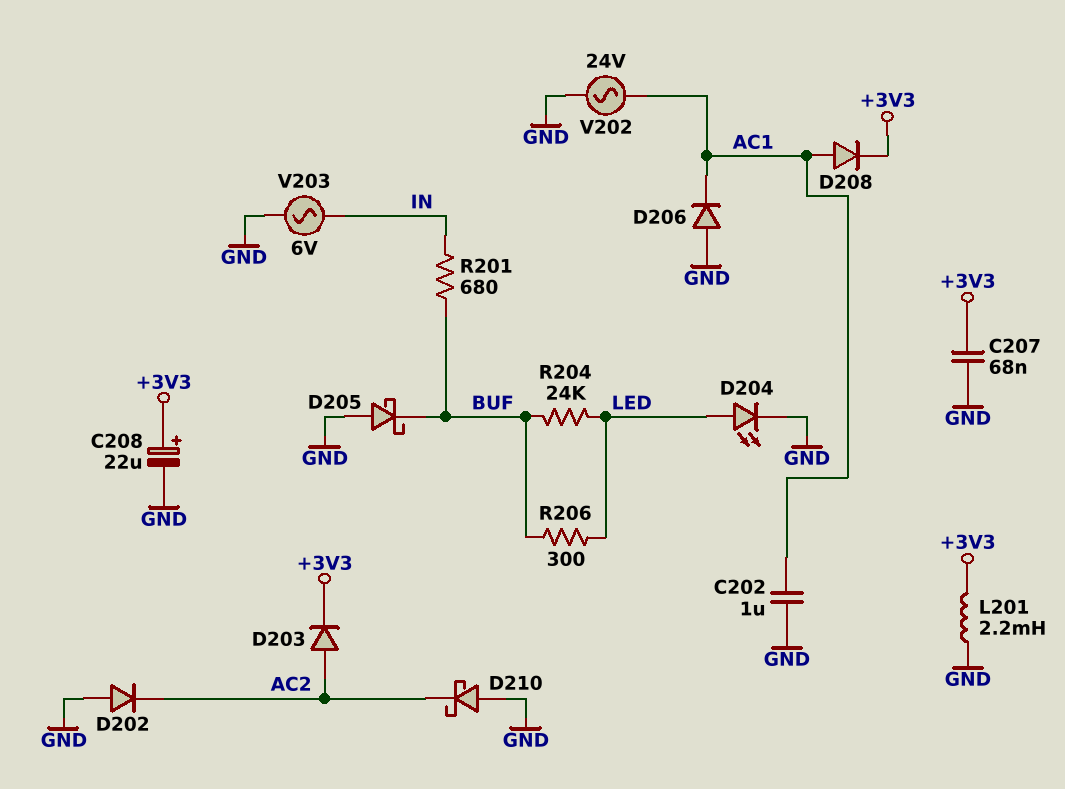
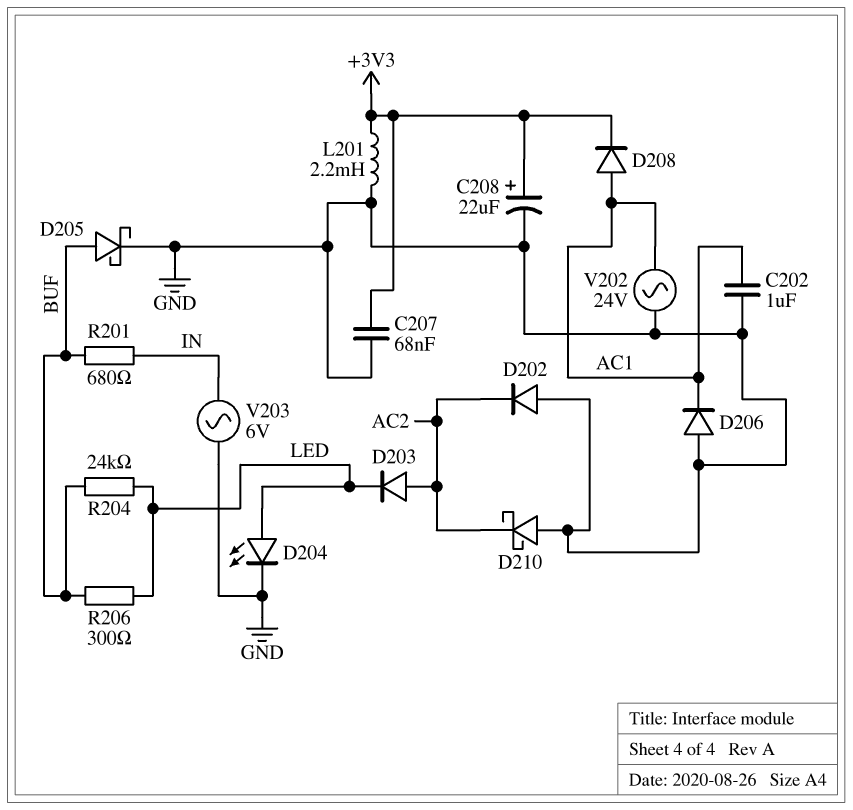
D203: diode (A AC2, K +3V3) -> diode (A AC2, K LED)
D205: schottky (A GND, K BUF) -> schottky (A BUF, K GND)

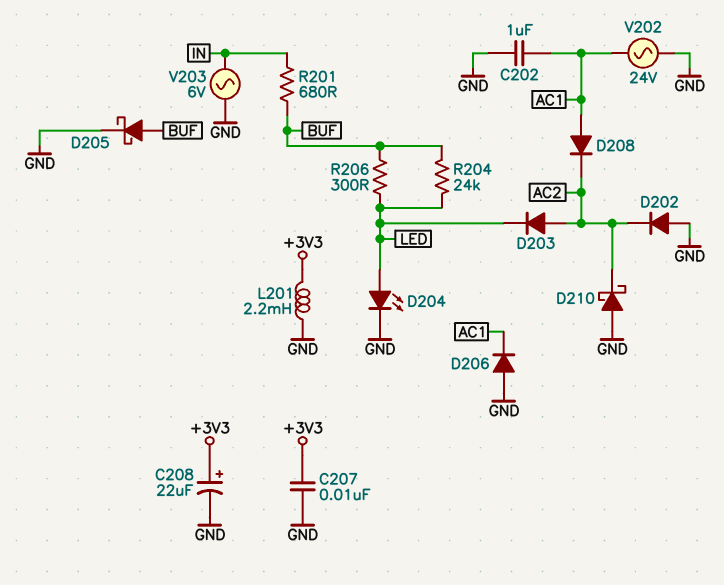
C207: 68nF (+3V3, GND) -> 10nF (+3V3, GND)
D208: diode (A AC1, K +3V3) -> diode (A AC1, K AC2)

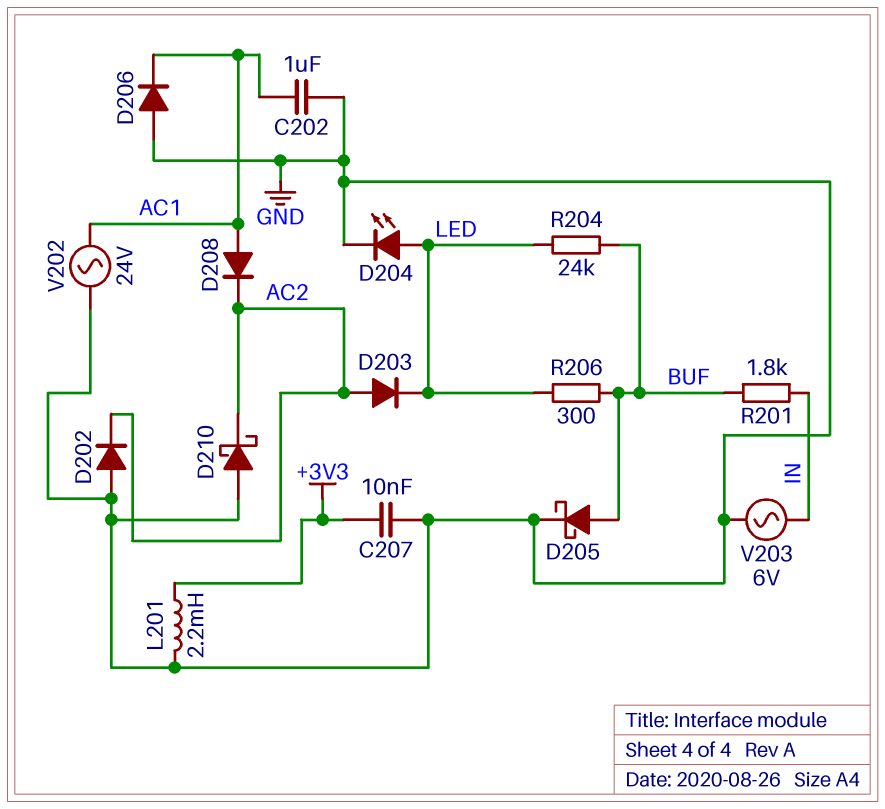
C208: 22uF (plus +3V3, minus GND) -> none
R201: 680 (BUF, IN) -> 1.8k (BUF, IN)

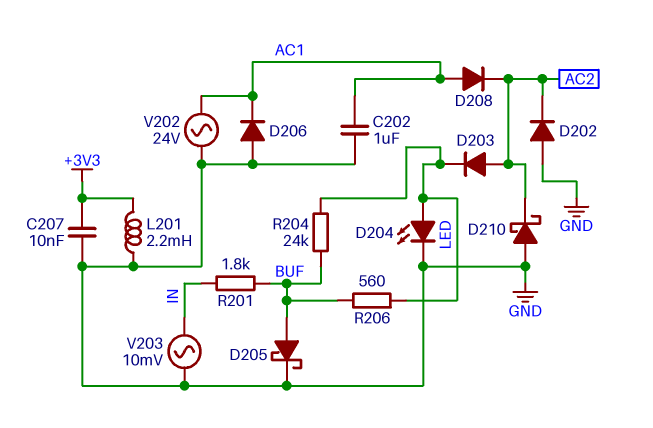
R206: 300 (BUF, LED) -> 560 (BUF, LED)
V203: AC 6V (GND, IN) -> AC 10mV (GND, IN)

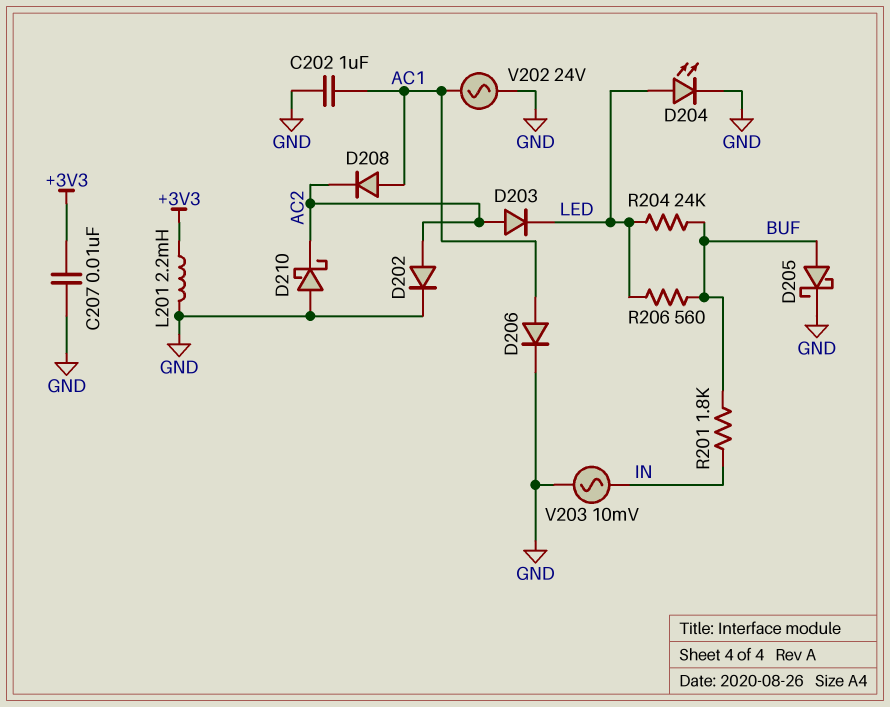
D202: diode (A GND, K AC2) -> diode (A AC2, K GND)
D206: diode (A GND, K AC1) -> diode (A AC1, K GND)

